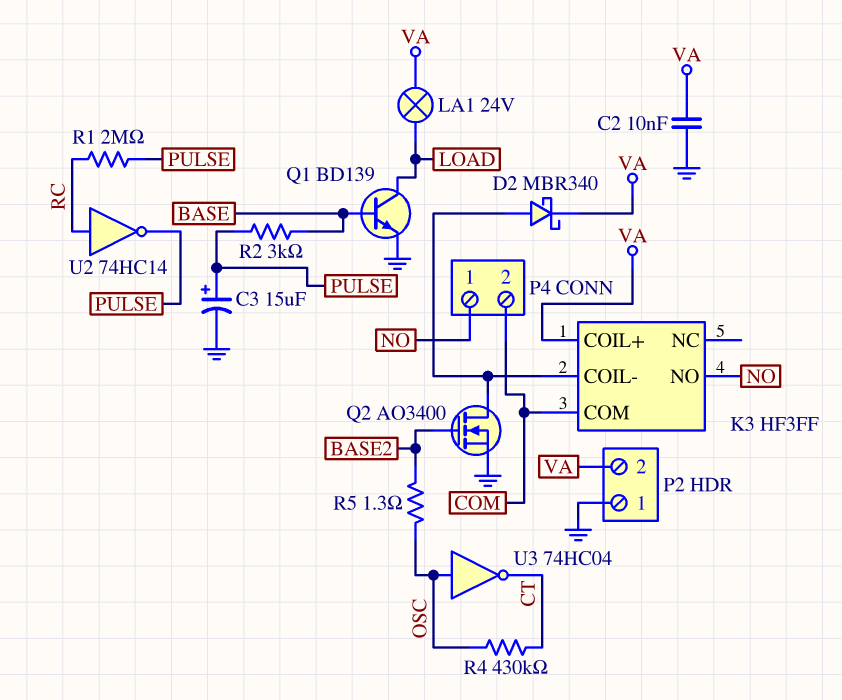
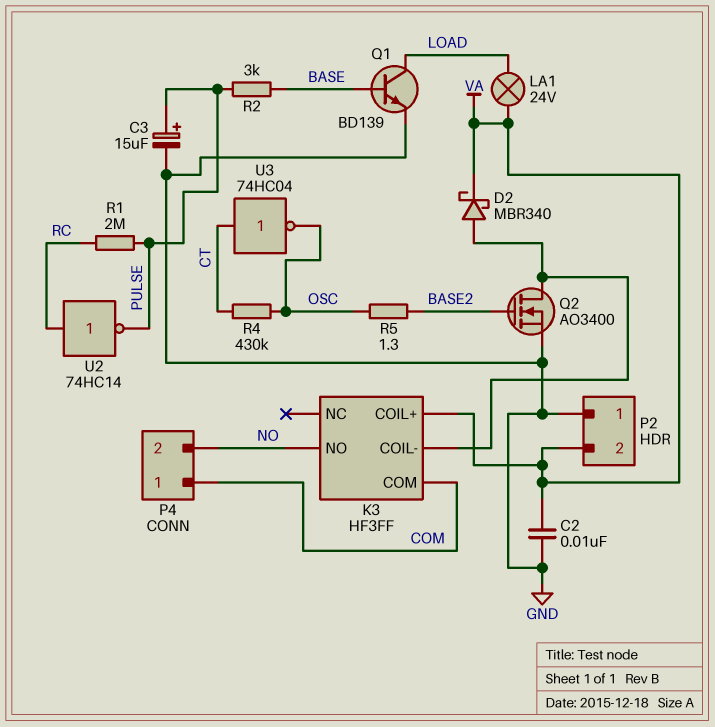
P4 pin 1: NO -> COM
P4 pin 2: COM -> NO
U3: NOT 74HC04 (in OSC, out CT) -> NOT 74HC04 (in CT, out OSC)

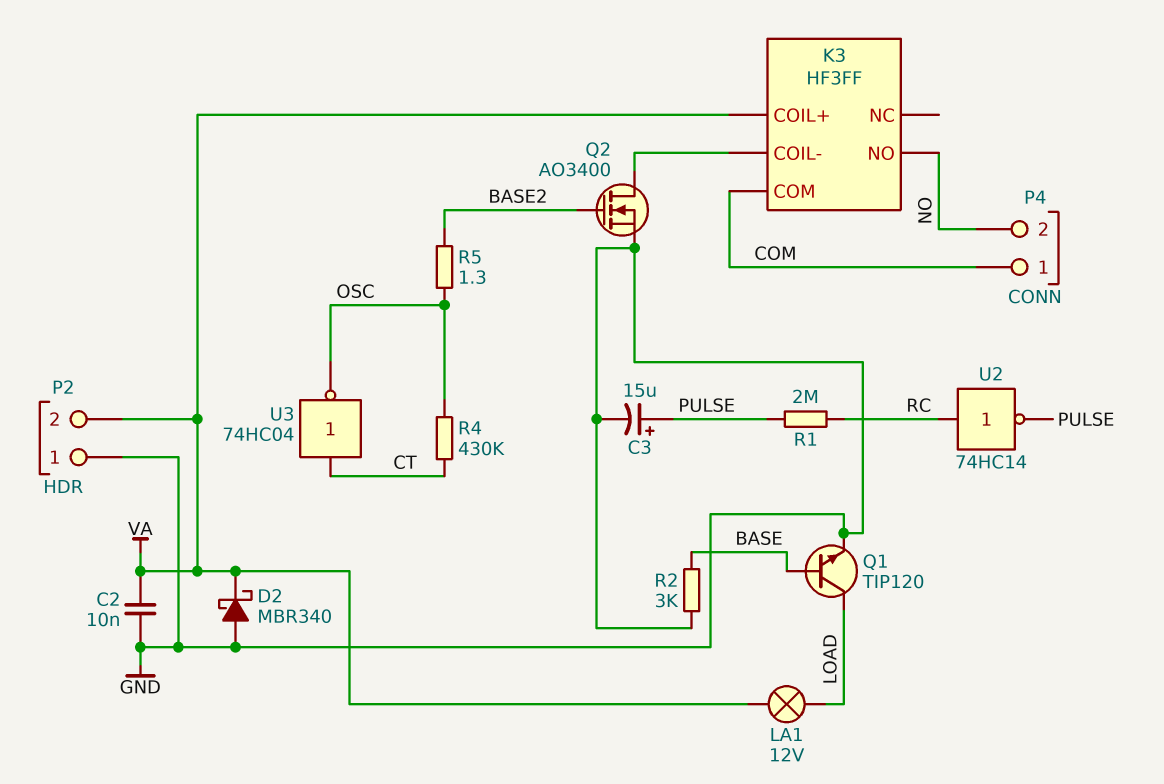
D2: schottky MBR340 (A K3/COIL-, K VA) -> schottky MBR340 (A GND, K VA)
LA1: lamp 24V (LOAD, VA) -> lamp 12V (LOAD, VA)
Q1: NPN BD139 (B BASE, C LOAD, E GND) -> NPN TIP120 (B BASE, C LOAD, E GND)
R2: 3k (BASE, PULSE) -> 3k (BASE, GND)

